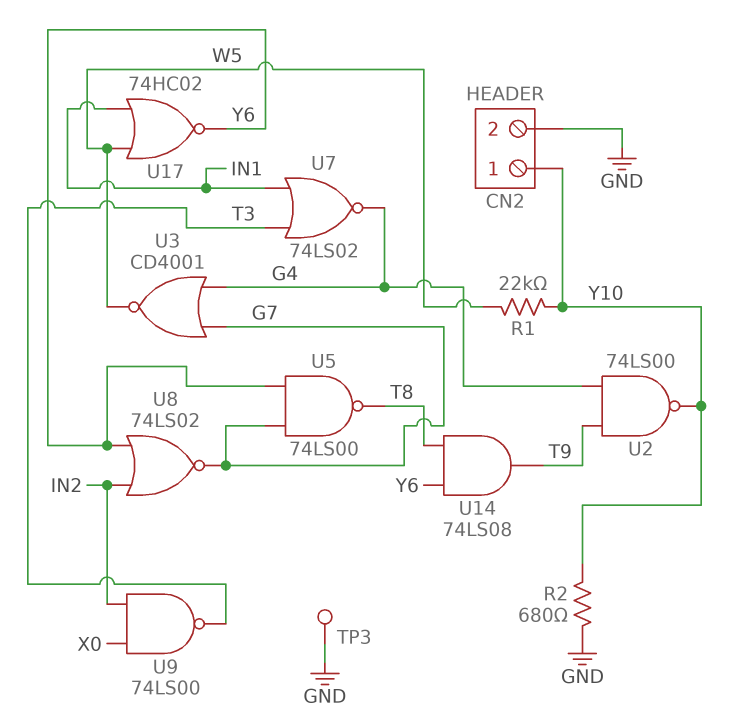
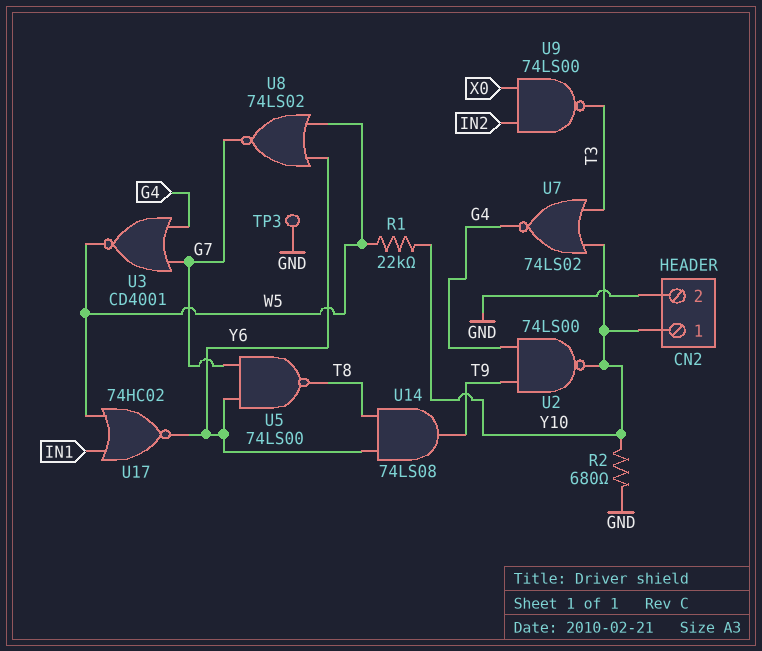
U7: NOR 74LS02 (in IN1, in T3, out G4) -> NOR 74LS02 (in T3, in Y10, out G4)
U8: NOR 74LS02 (in IN2, in Y6, out G7) -> NOR 74LS02 (in W5, in Y6, out G7)

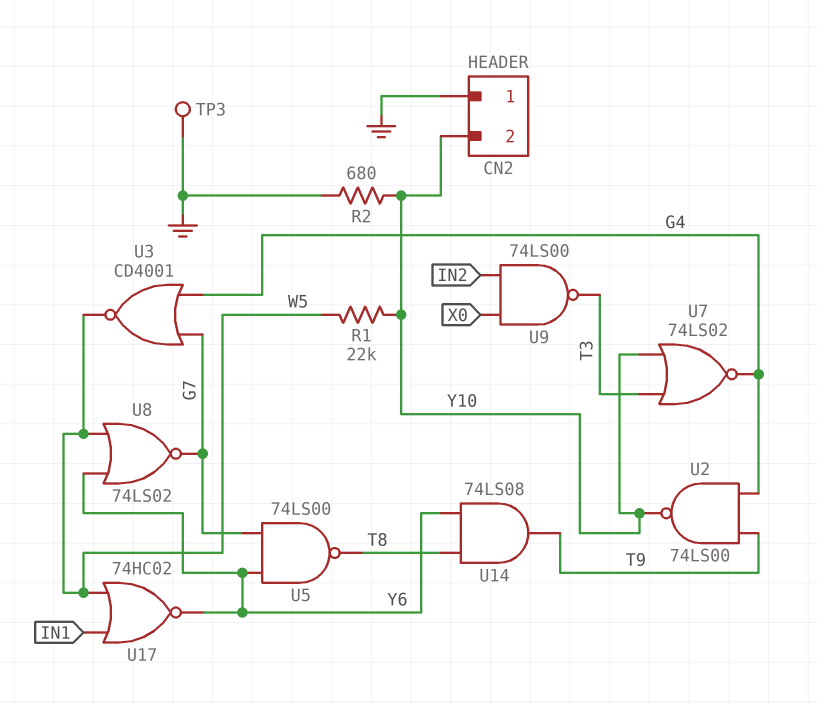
CN2 pin 1: Y10 -> GND
CN2 pin 2: GND -> Y10

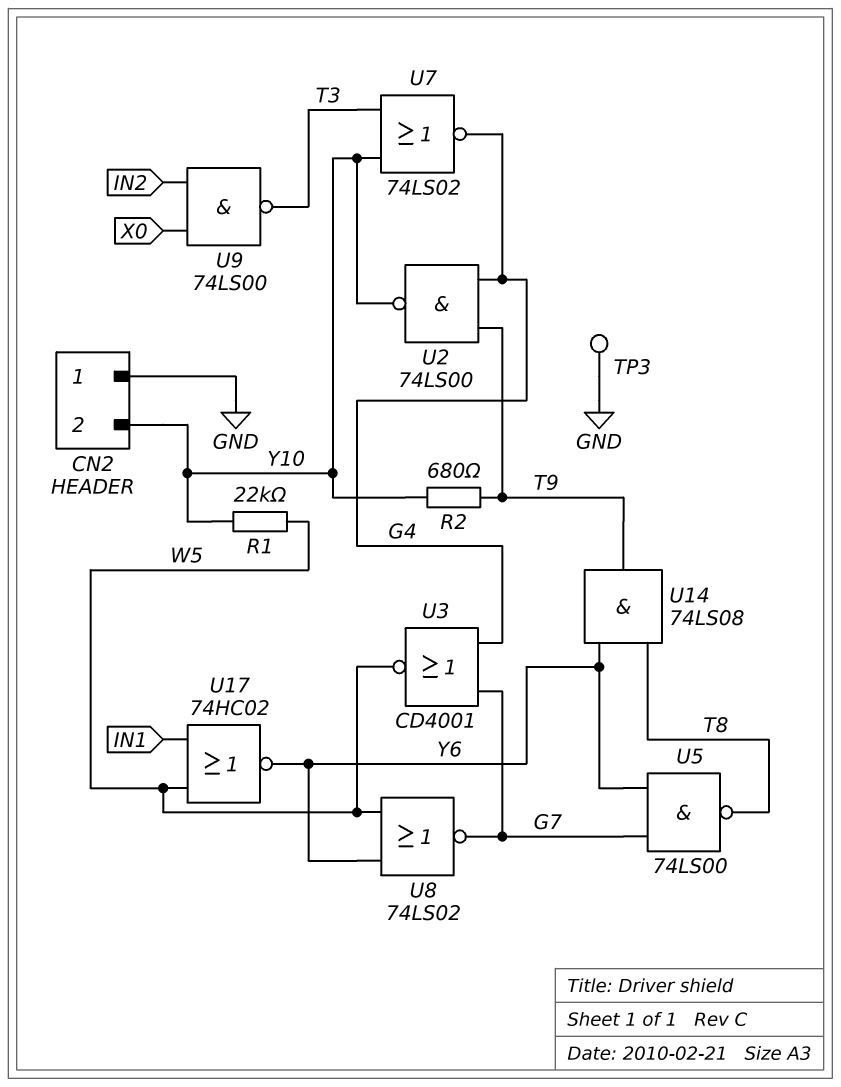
R2: 680 (GND, Y10) -> 680 (T9, Y10)

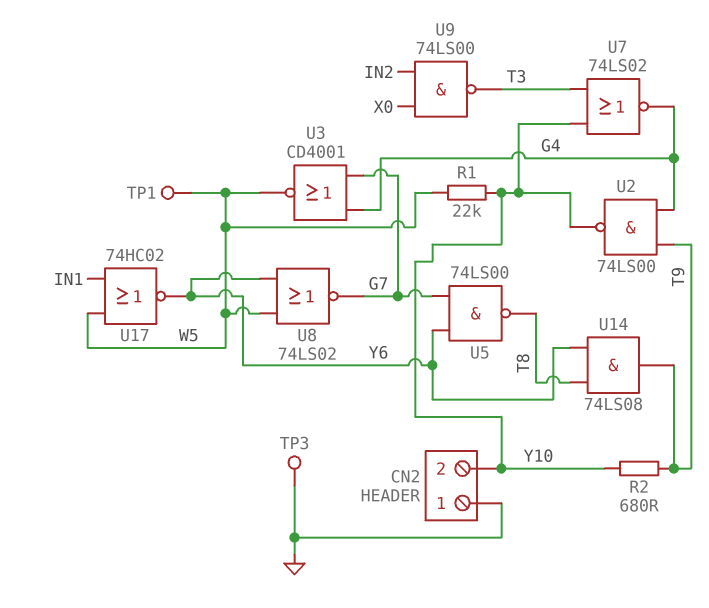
TP1: none -> test point (W5)

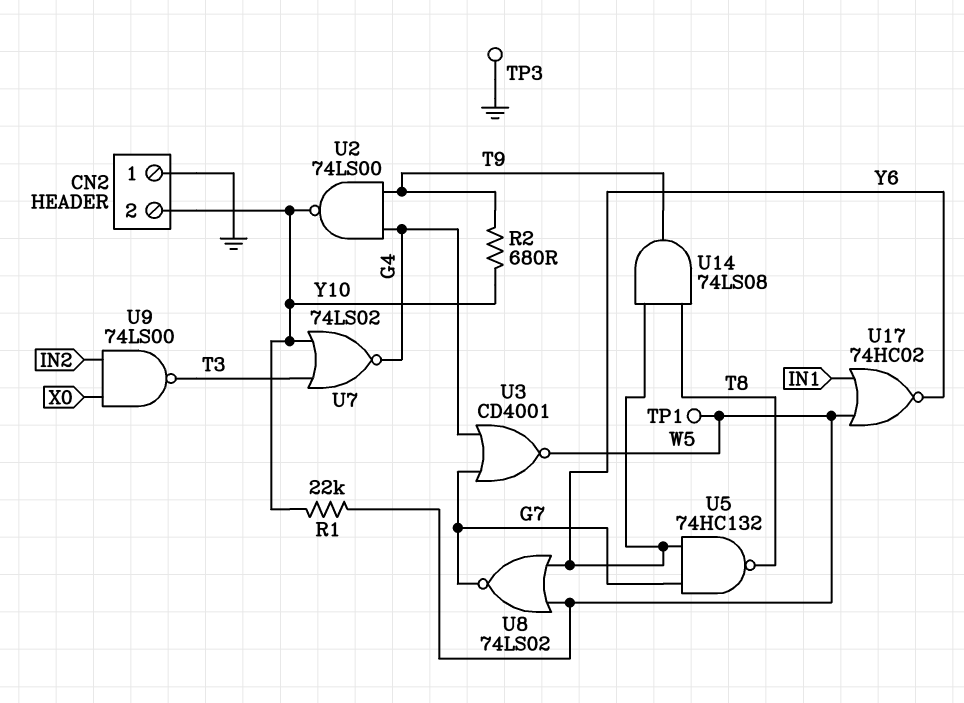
U5: NAND 74LS00 (in G7, in Y6, out T8) -> NAND 74HC132 (in G7, in Y6, out T8)

